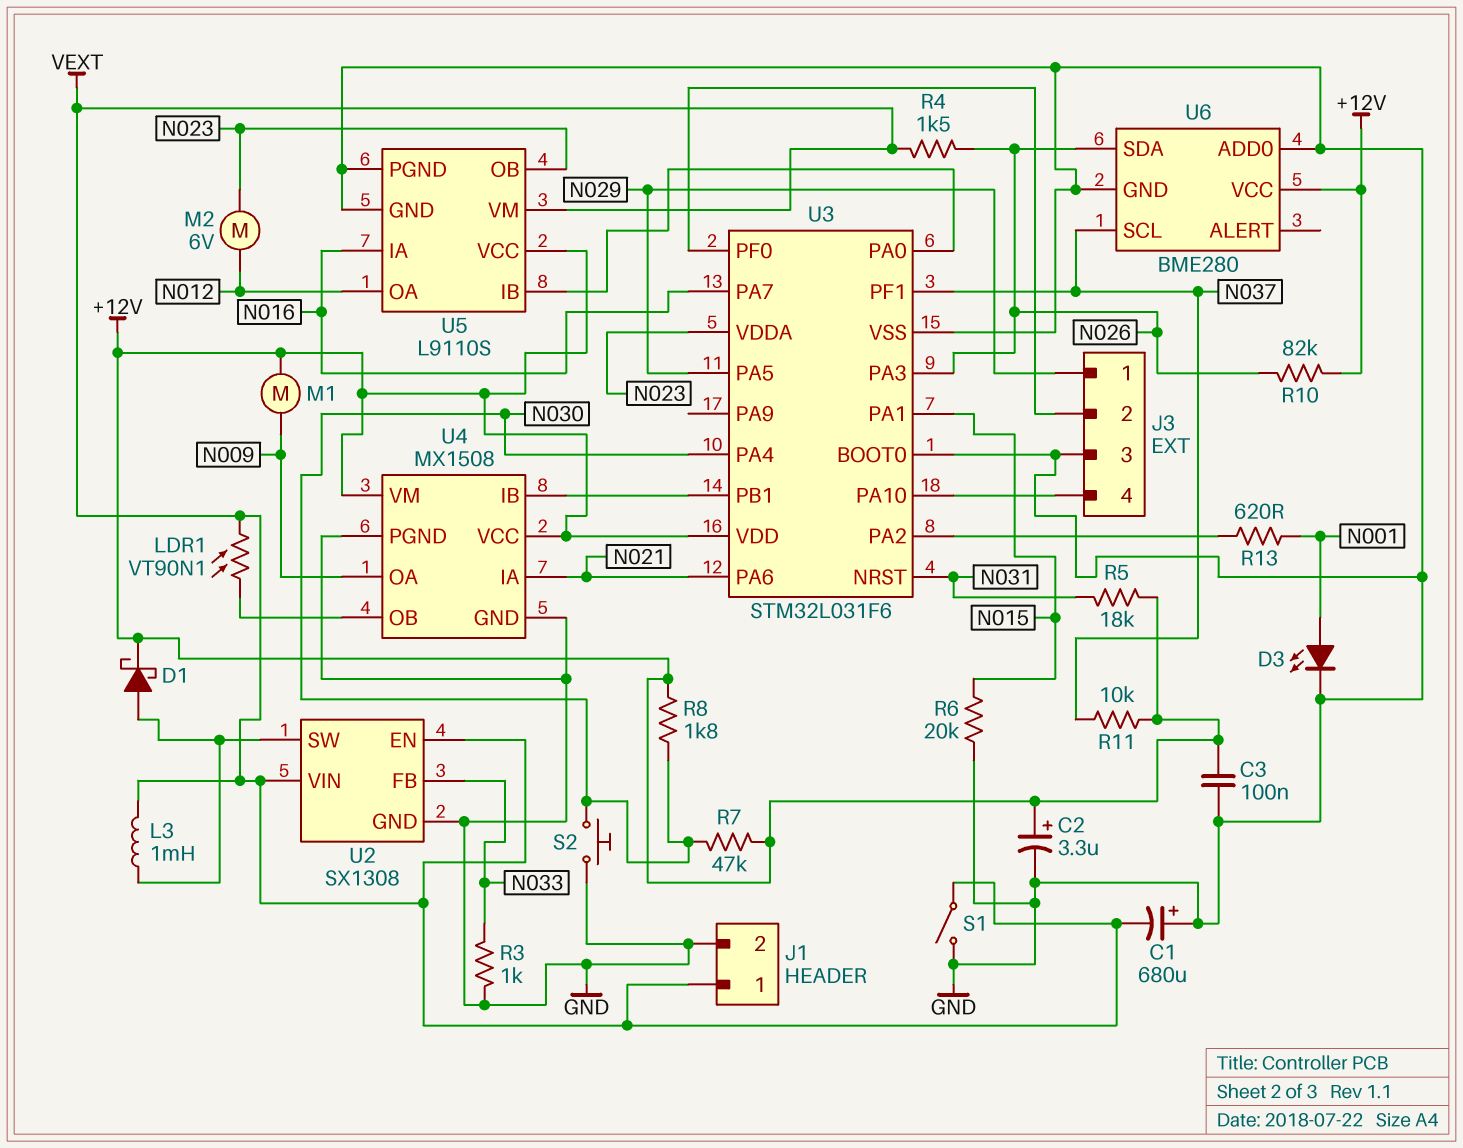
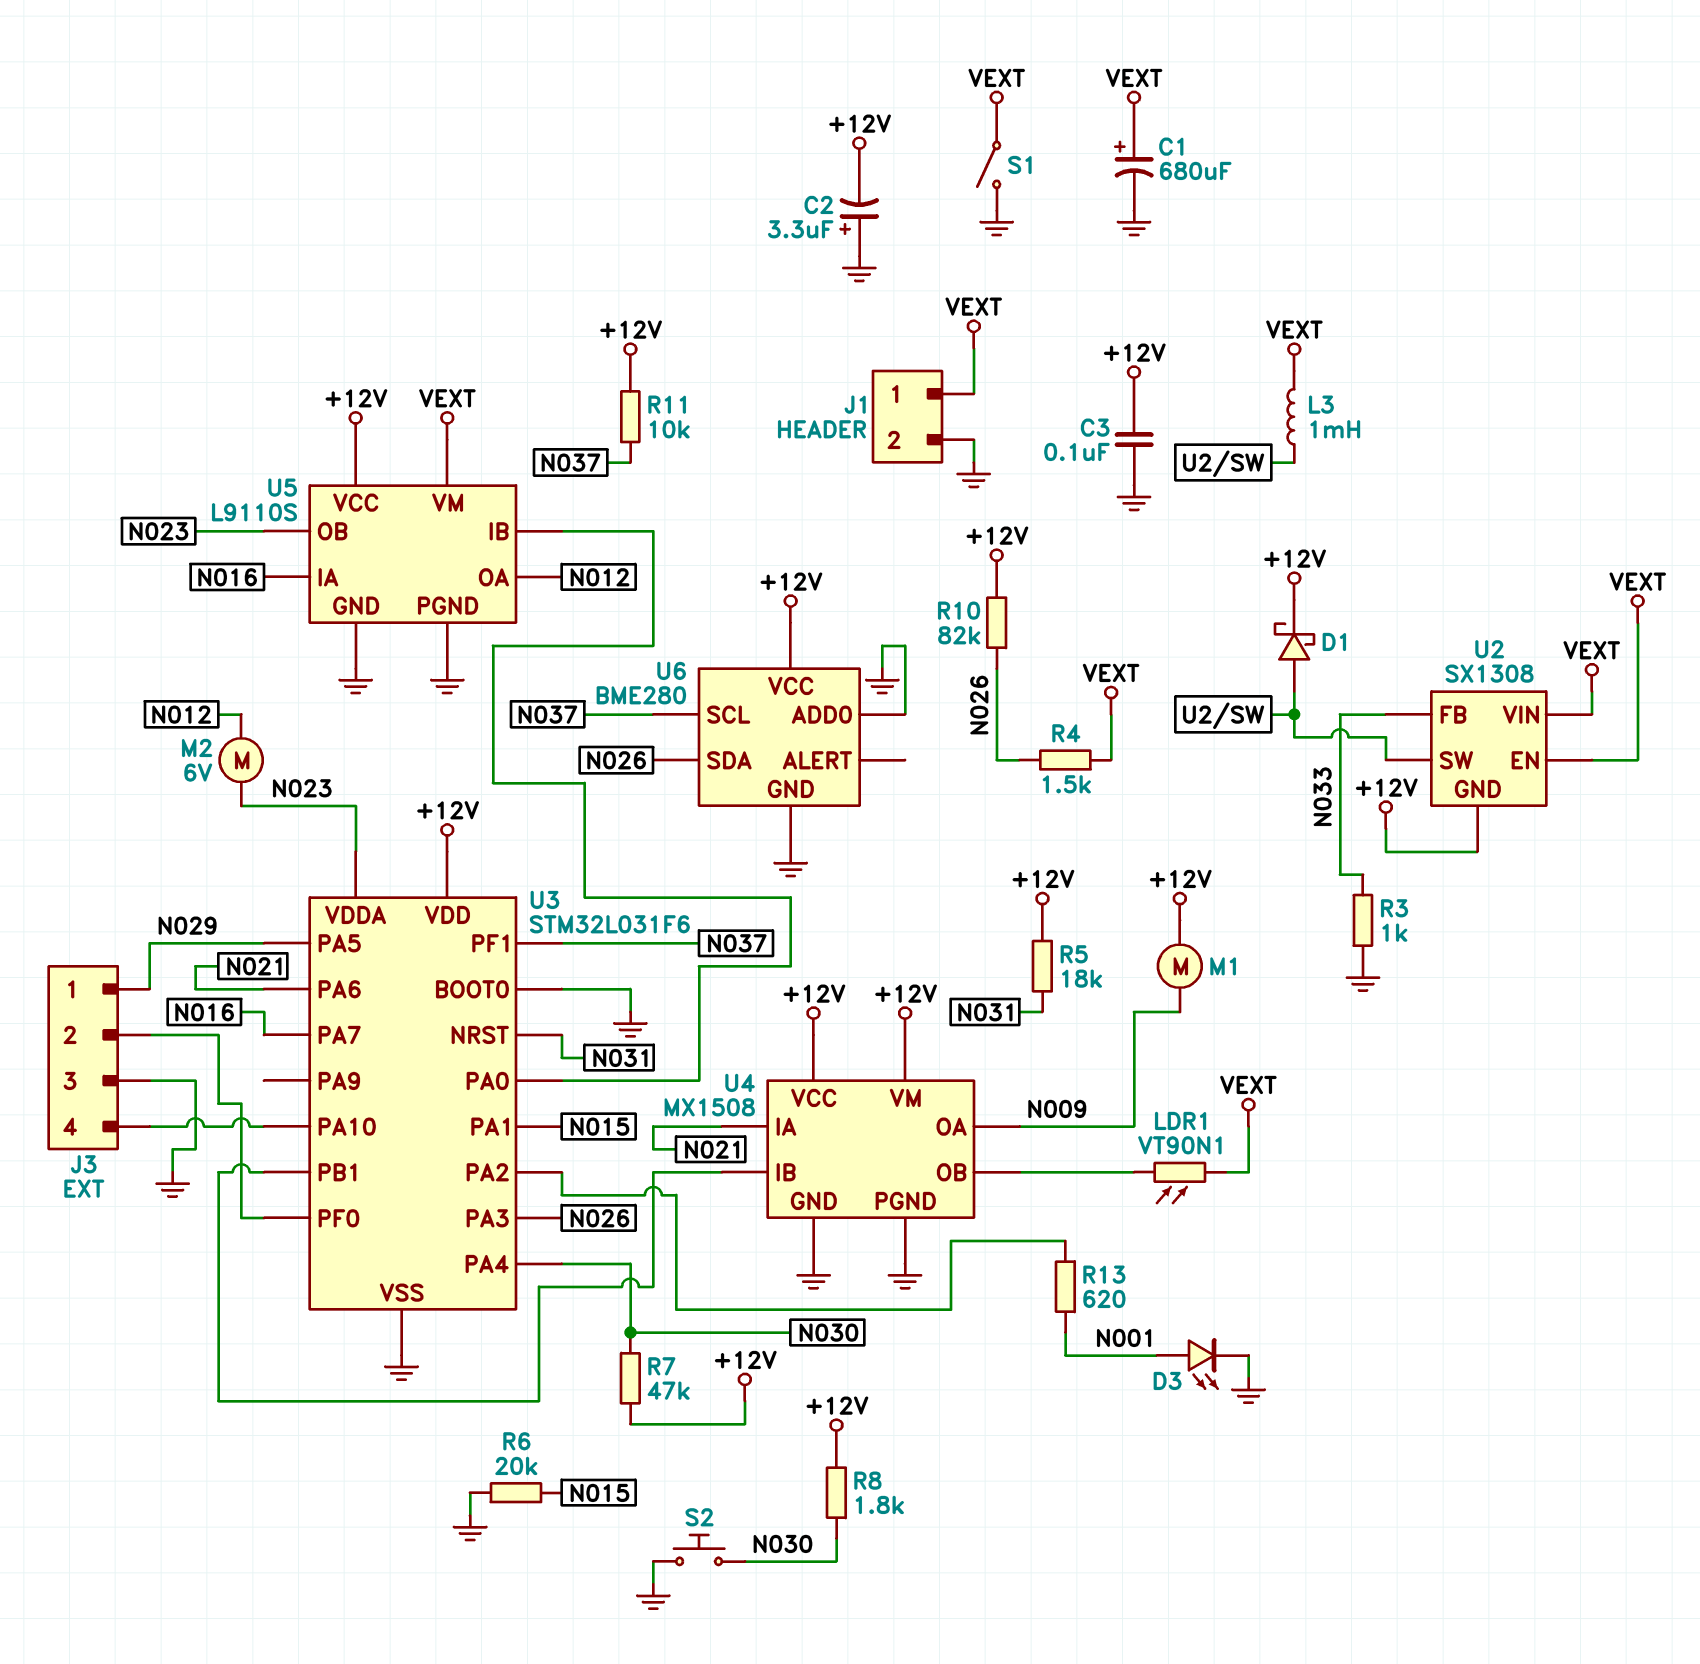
C1: 680uF (plus GND, minus VEXT) -> 680uF (plus VEXT, minus GND)
C2: 3.3uF (plus +12V, minus GND) -> 3.3uF (plus GND, minus +12V)
U2 pin GND: GND -> +12V

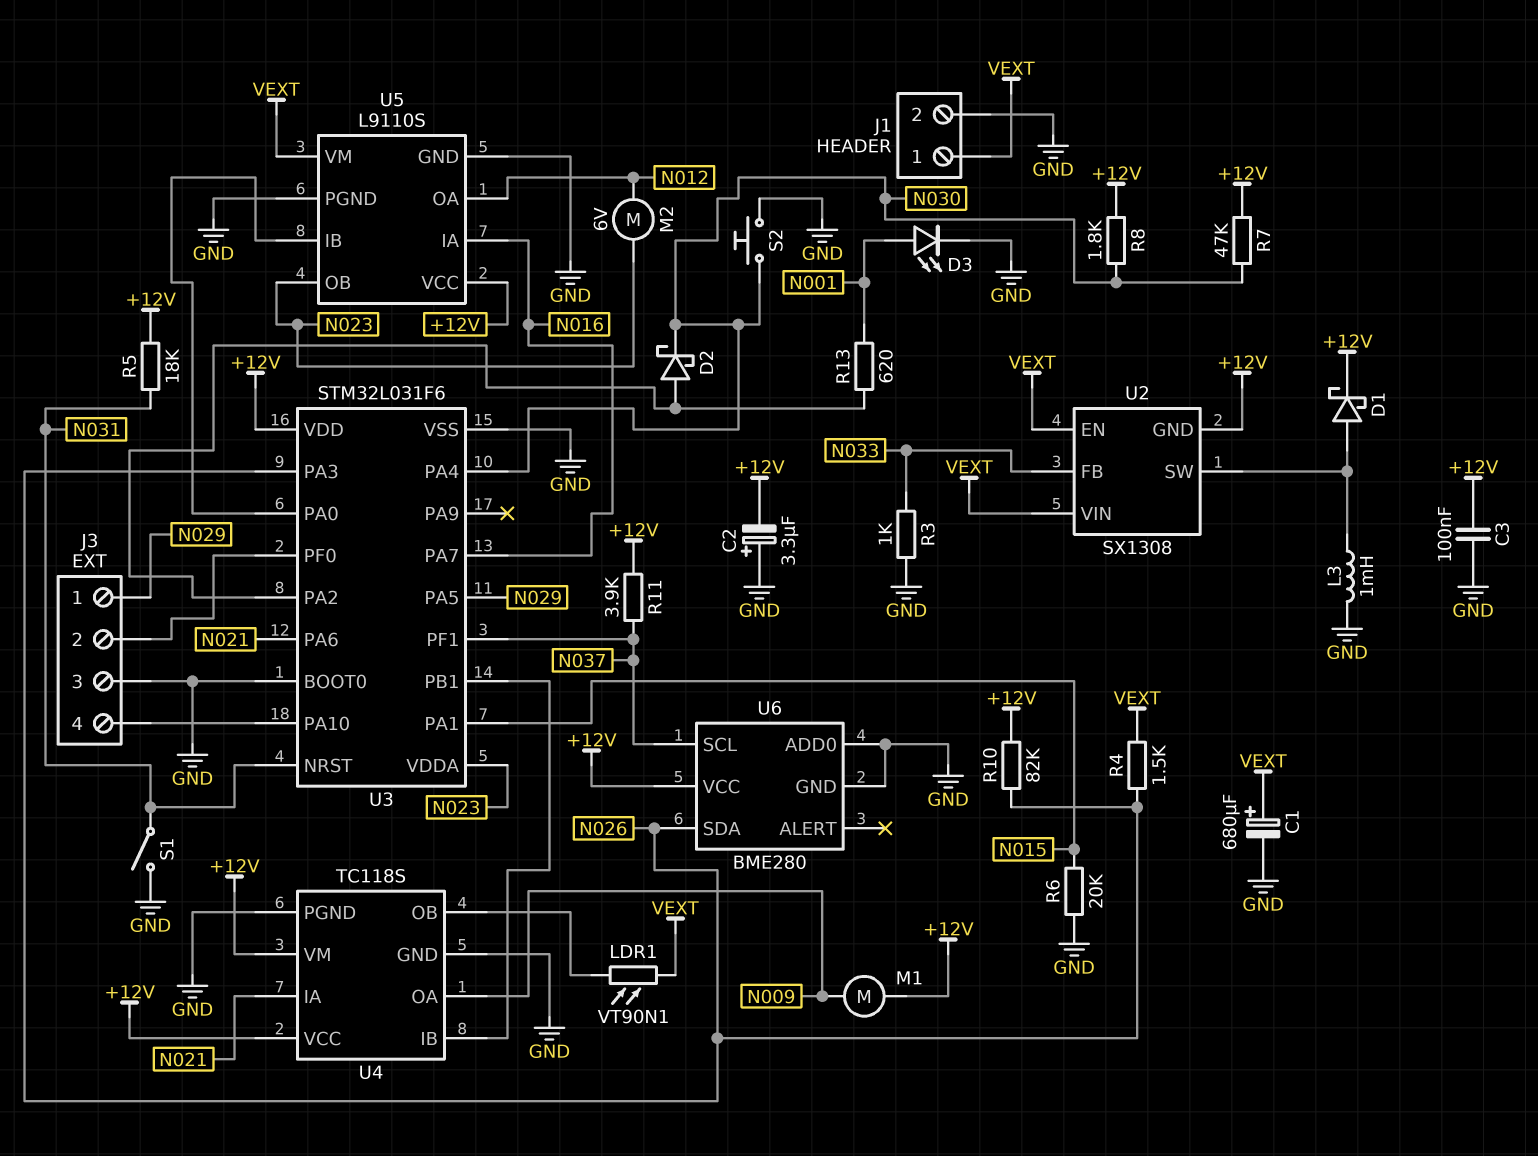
D2: none -> schottky (A U3/PA2, K N030)
L3: 1mH (U2/SW, VEXT) -> 1mH (GND, U2/SW)
R11: 10k (+12V, N037) -> 3.9k (+12V, N037)
S1: switch (GND, VEXT) -> switch (GND, N031)
U4: MX1508 -> TC118S

